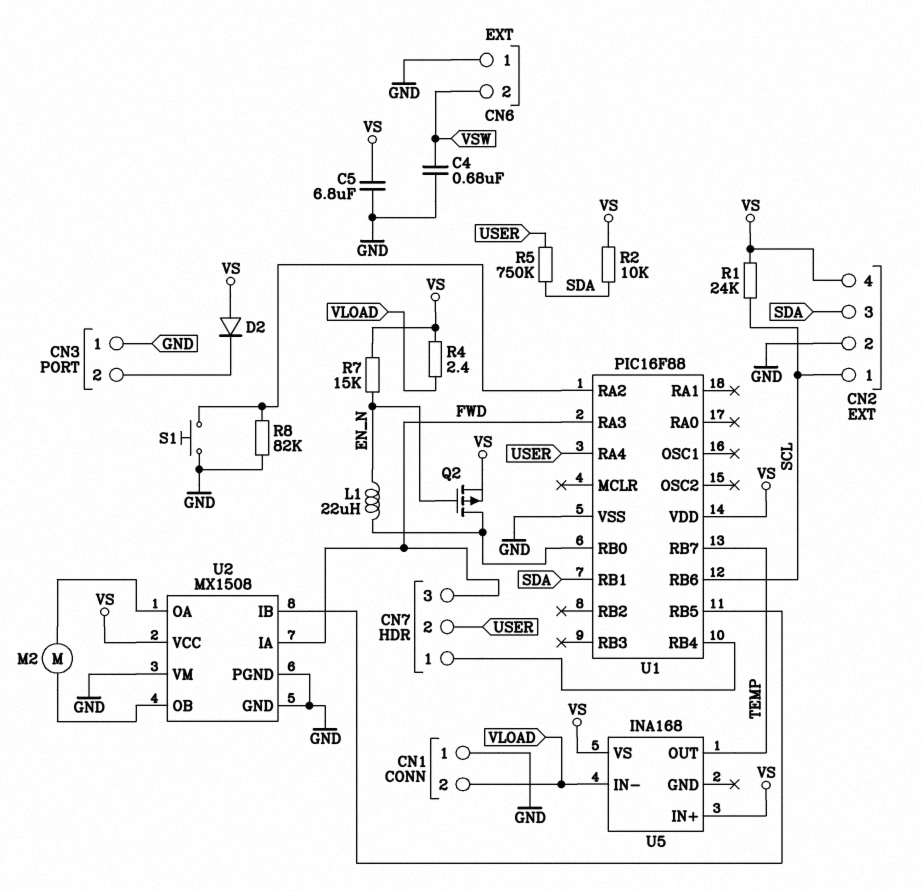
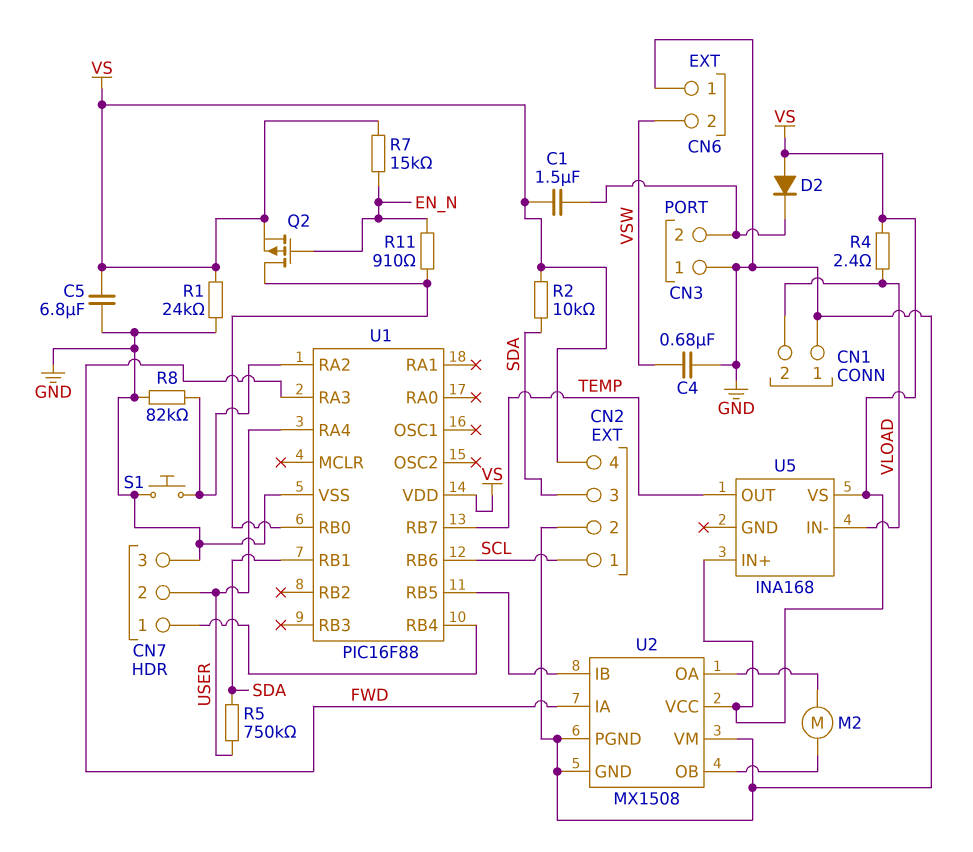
C1: none -> 1.5uF (CN3/2, VS)
CN7 pin 3: FWD -> GND
L1: 22uH (EN_N, U1/RB0) -> none
R1: 24k (SCL, VS) -> 24k (GND, VS)
R11: none -> 910 (EN_N, U1/RB0)

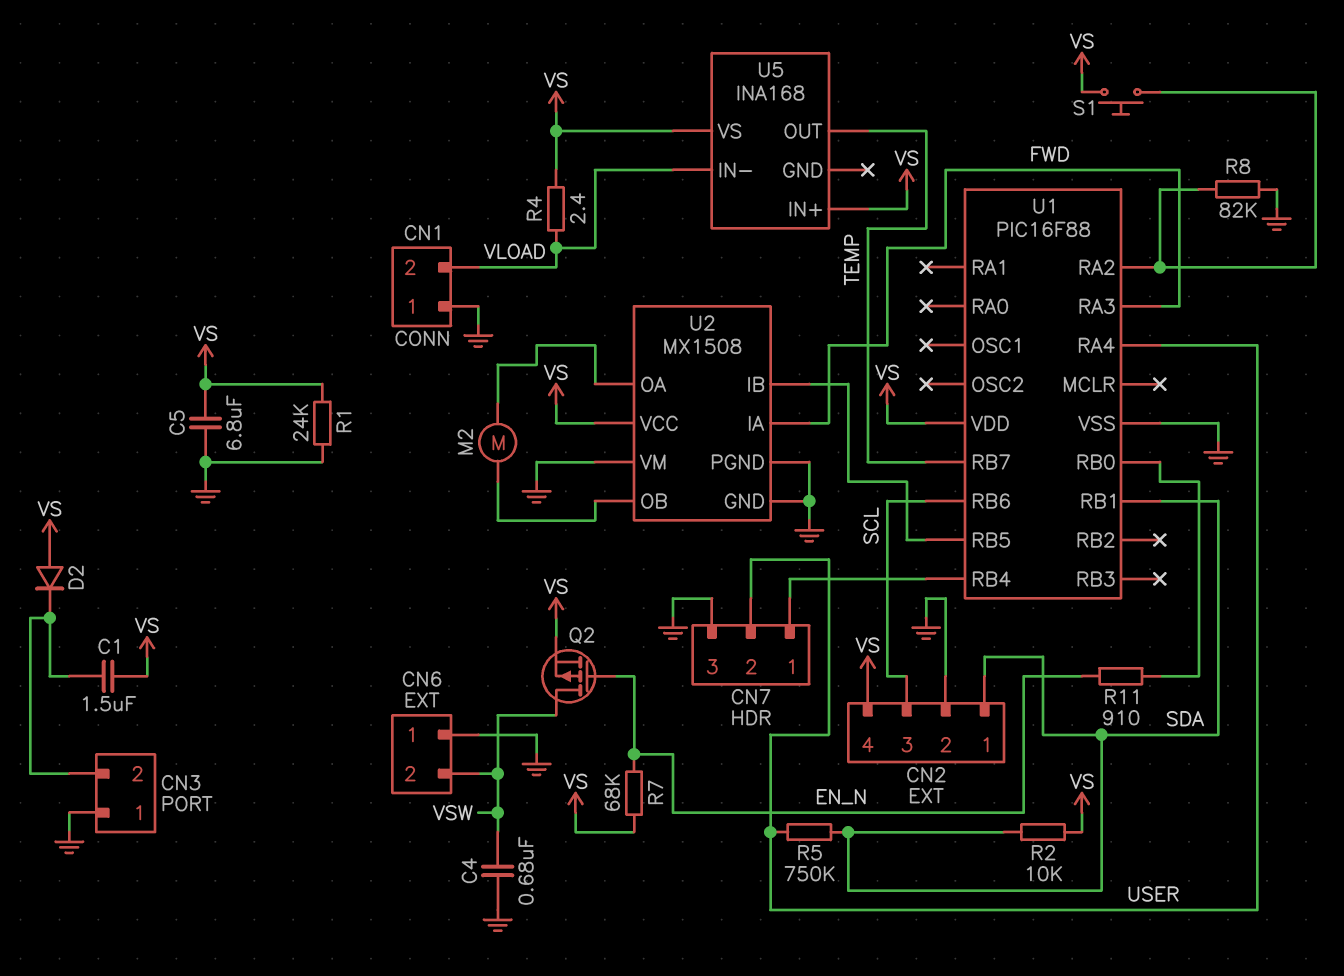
CN2 pin 1: SCL -> SDA
CN2 pin 3: SDA -> SCL
Q2: PMOS (G EN_N, D U1/RB0, S VS) -> PMOS (G EN_N, D VSW, S VS)
R7: 15k (EN_N, VS) -> 68k (EN_N, VS)
S1: button (GND, U1/RA2) -> button (U1/RA2, VS)

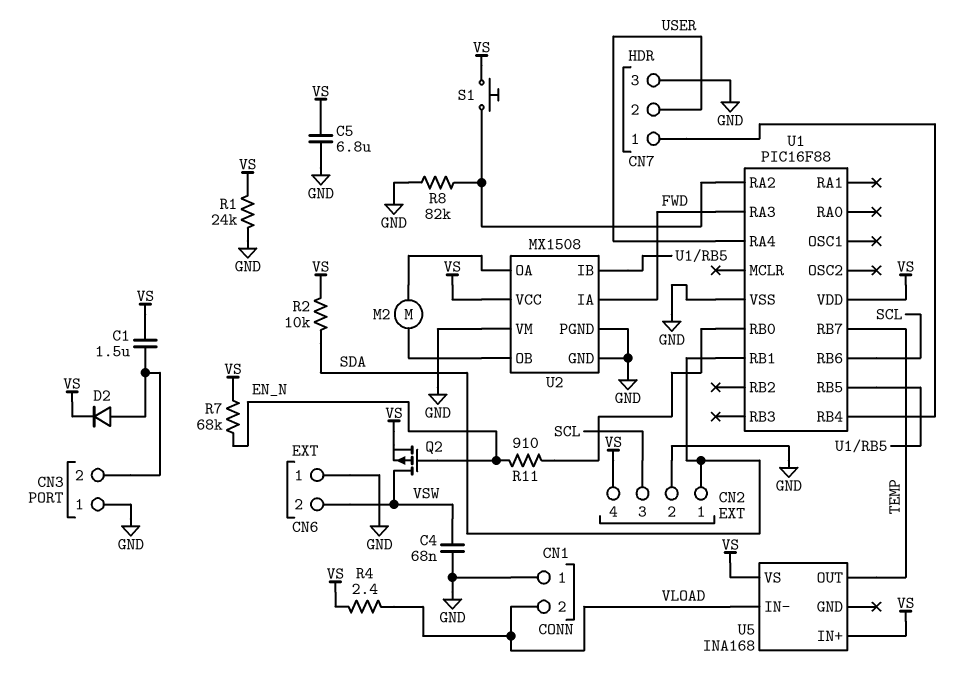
C4: 680nF (GND, VSW) -> 68nF (GND, VSW)
D2: diode (A VS, K CN3/2) -> diode (A CN3/2, K VS)
R5: 750k (SDA, USER) -> none

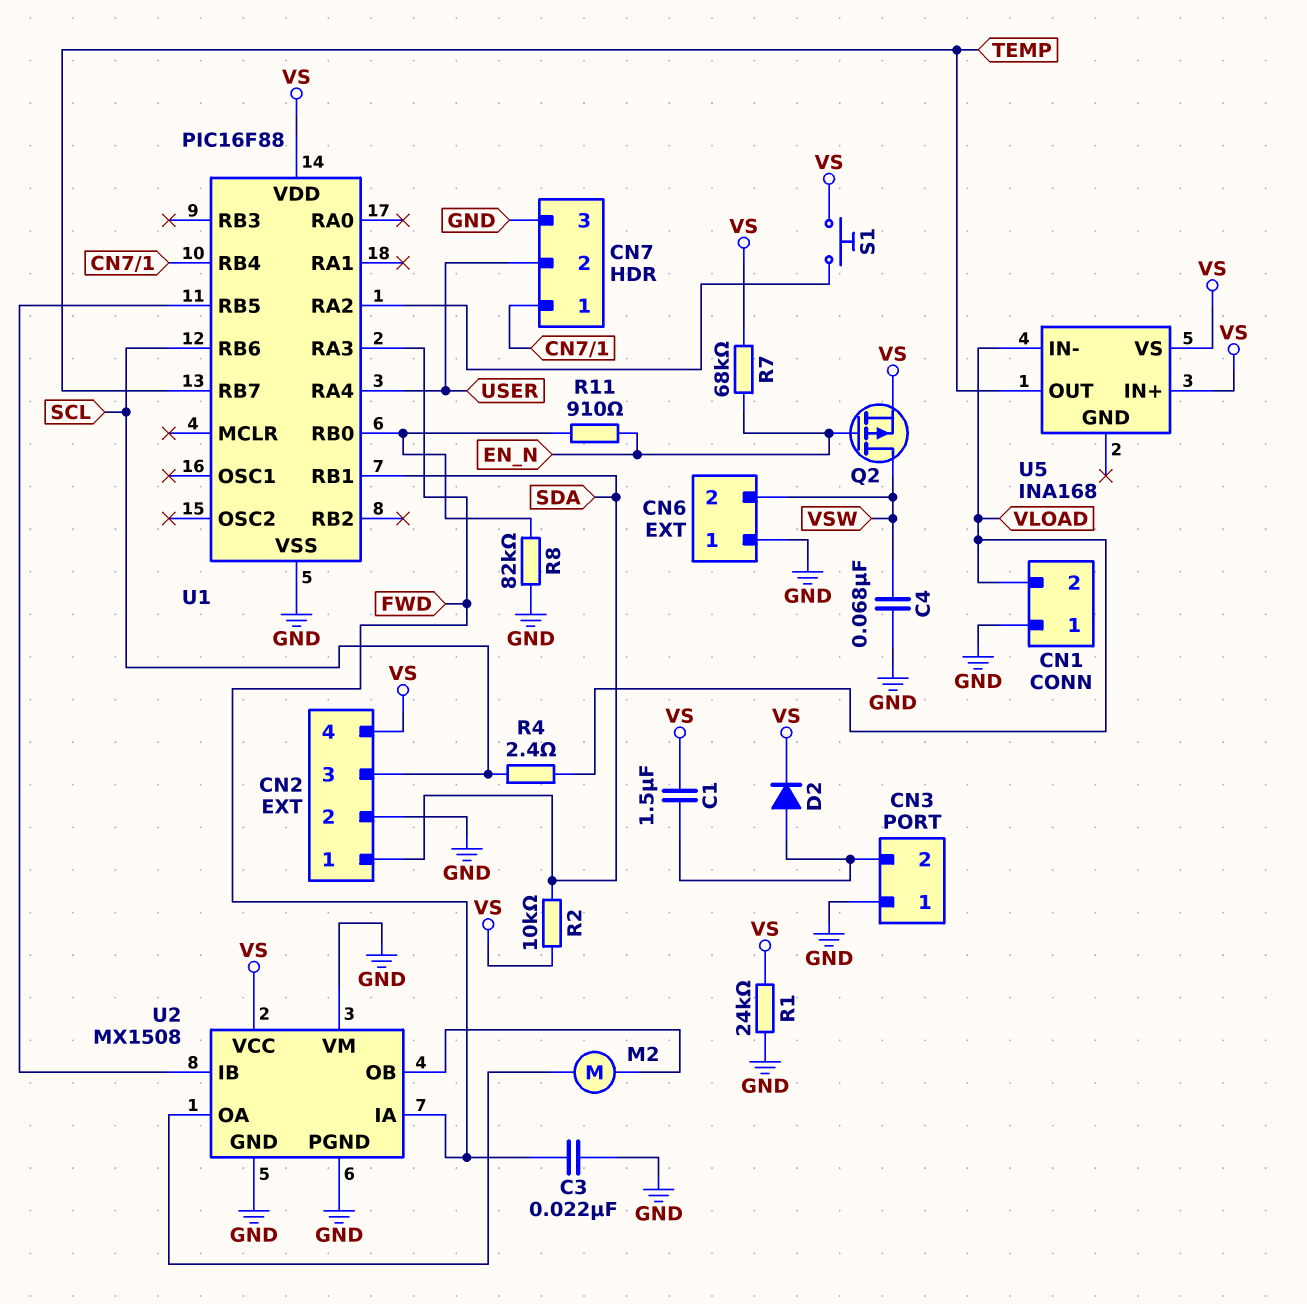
C3: none -> 22nF (FWD, GND)
C5: 6.8uF (GND, VS) -> none
R4: 2.4 (VLOAD, VS) -> 2.4 (SCL, VLOAD)
R8: 82k (GND, U1/RA2) -> 82k (GND, U1/RB0)

